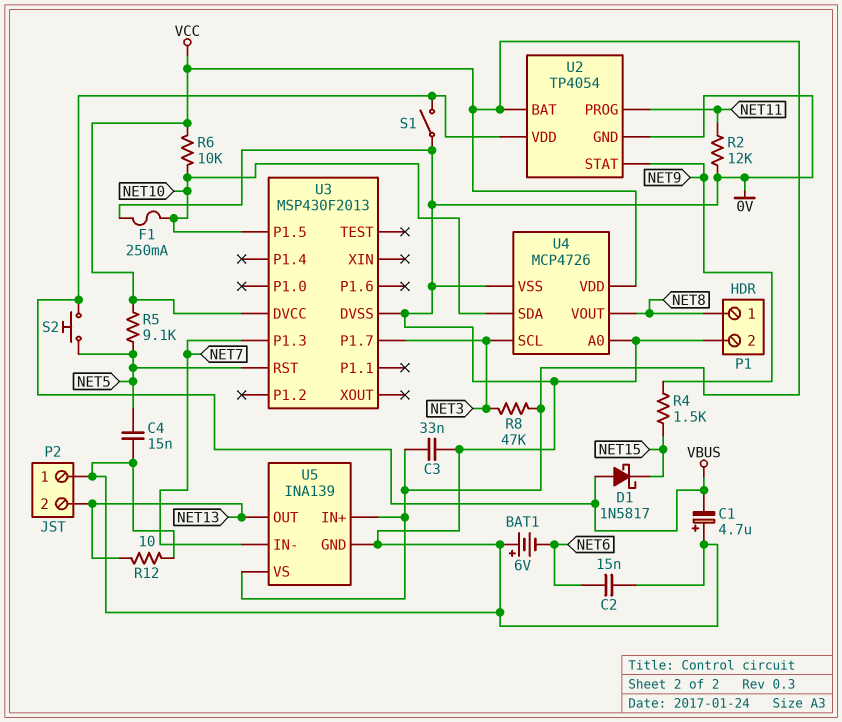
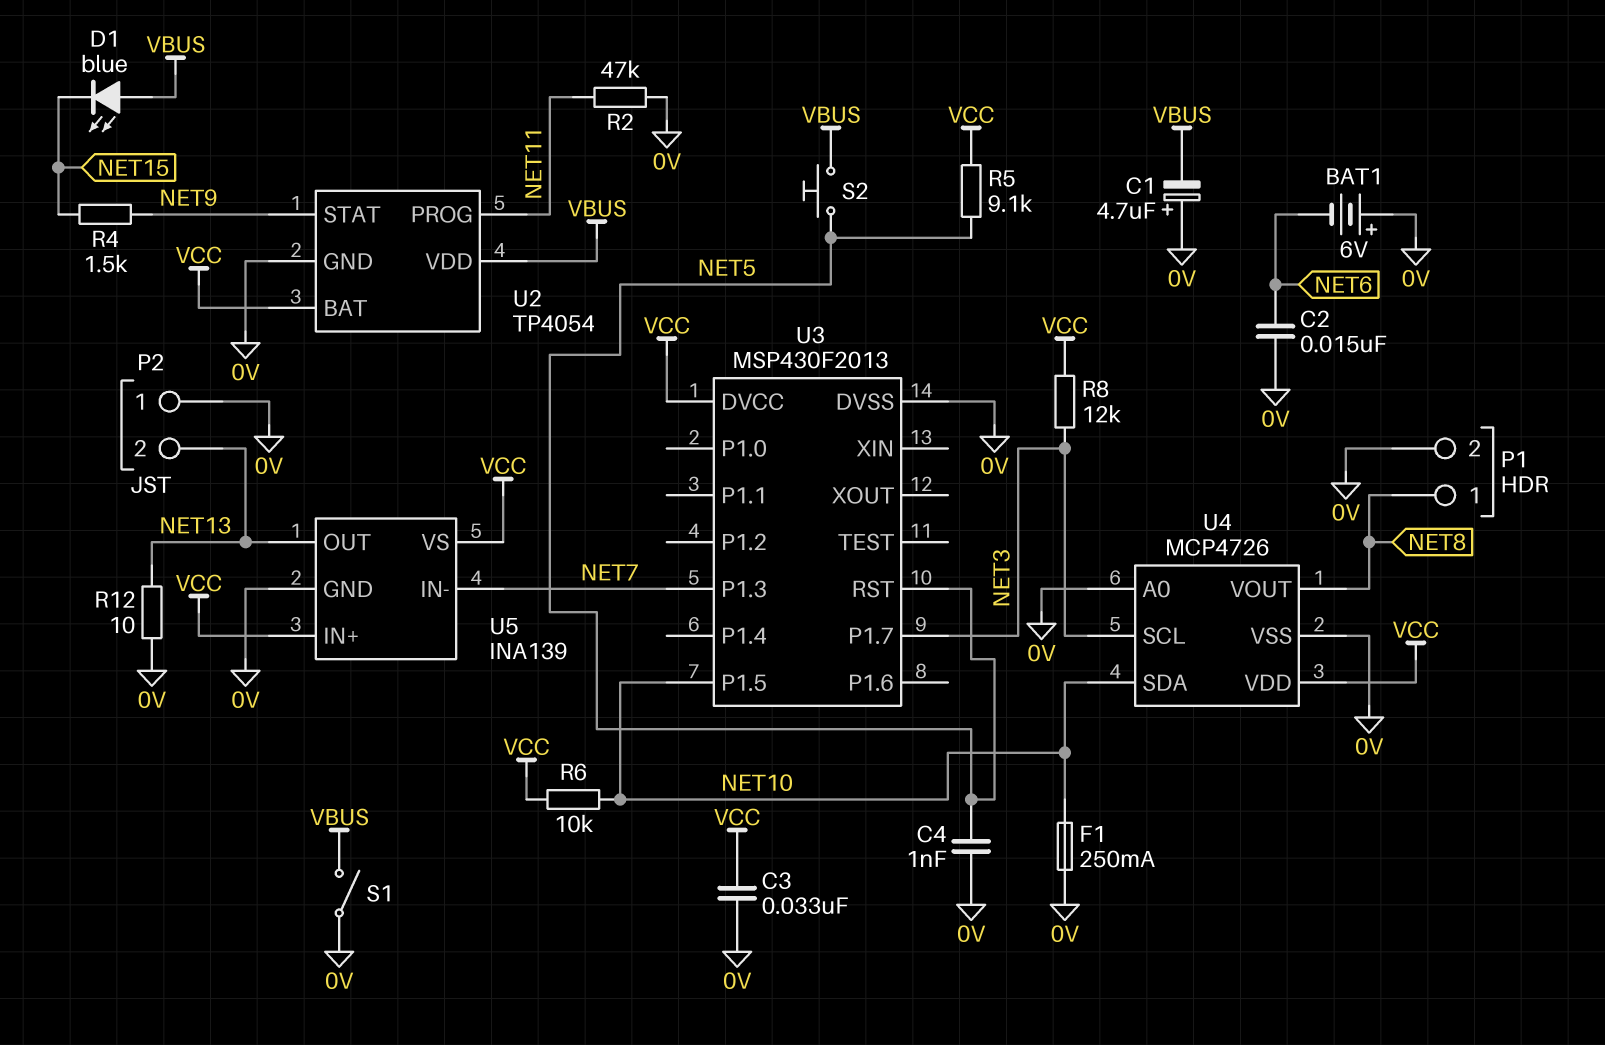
C4: 15nF (0V, NET5) -> 1nF (0V, NET5)
D1: schottky 1N5817 (A VBUS, K NET15) -> LED blue (A VBUS, K NET15)
R2: 12k (0V, NET11) -> 47k (0V, NET11)
R8: 47k (NET3, VCC) -> 12k (NET3, VCC)

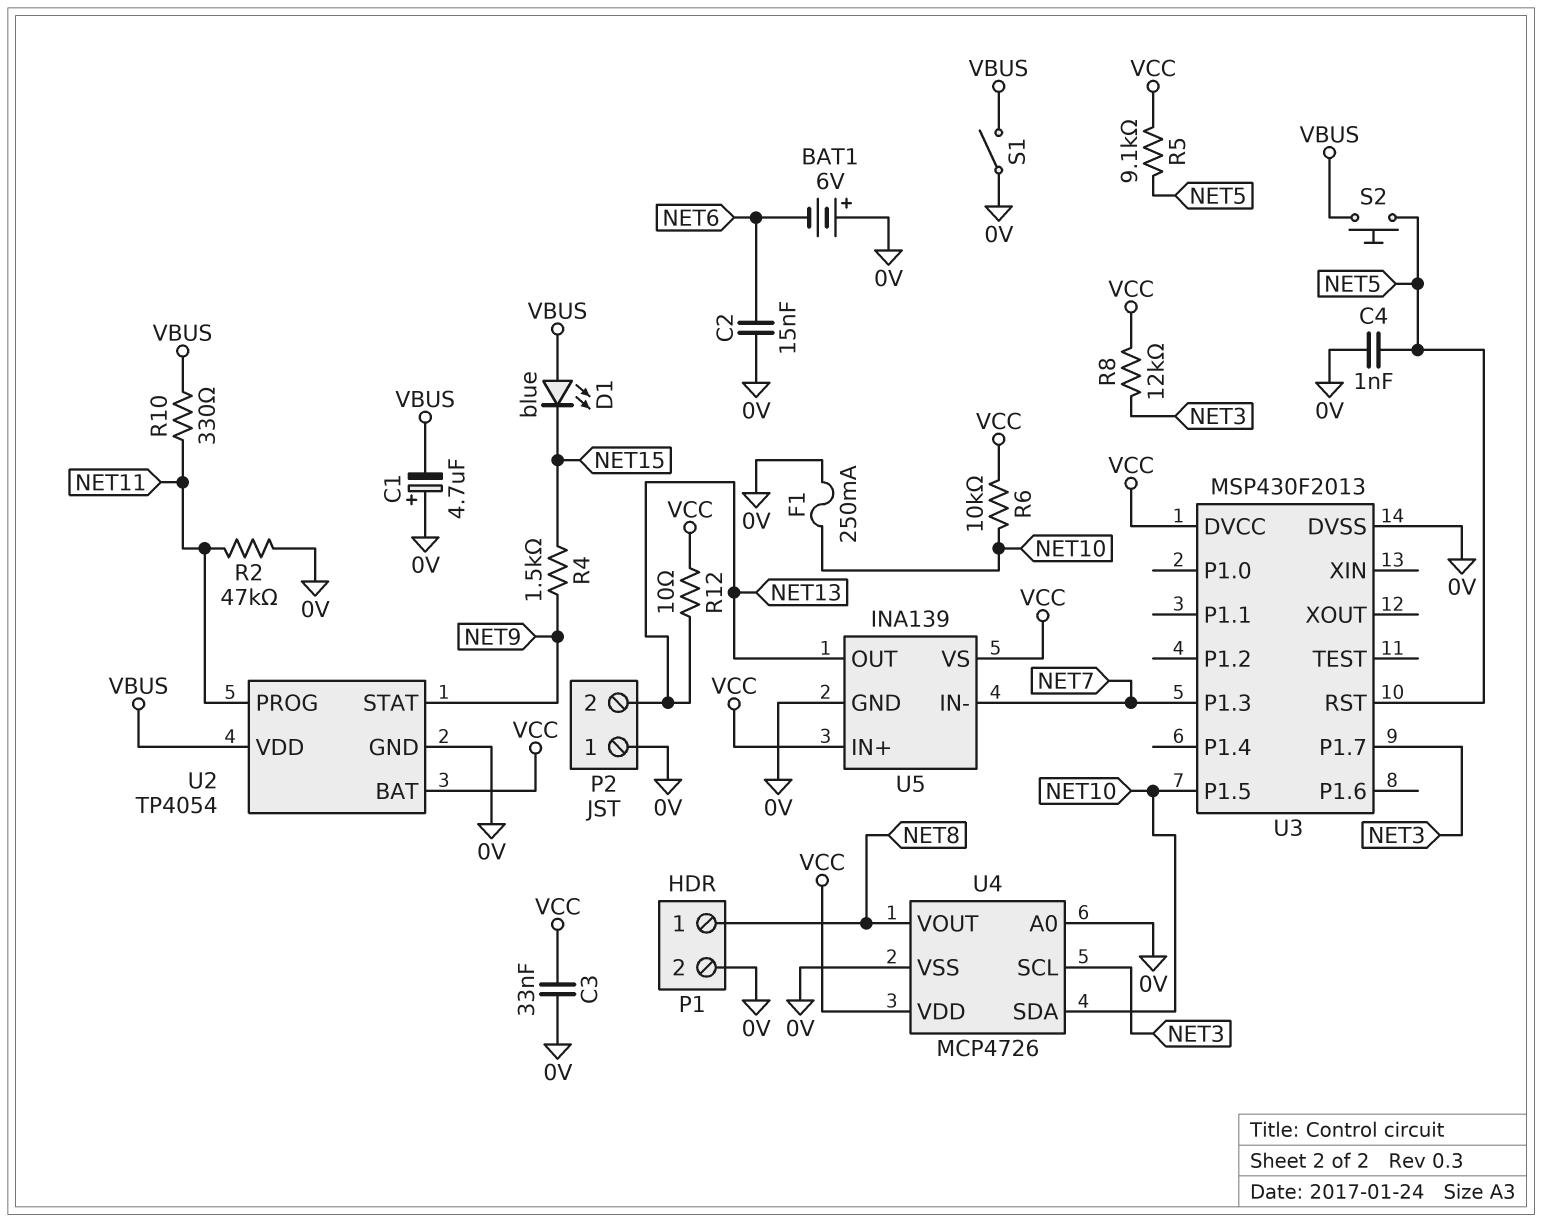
R10: none -> 330 (NET11, VBUS)
R12: 10 (0V, NET13) -> 10 (NET13, VCC)

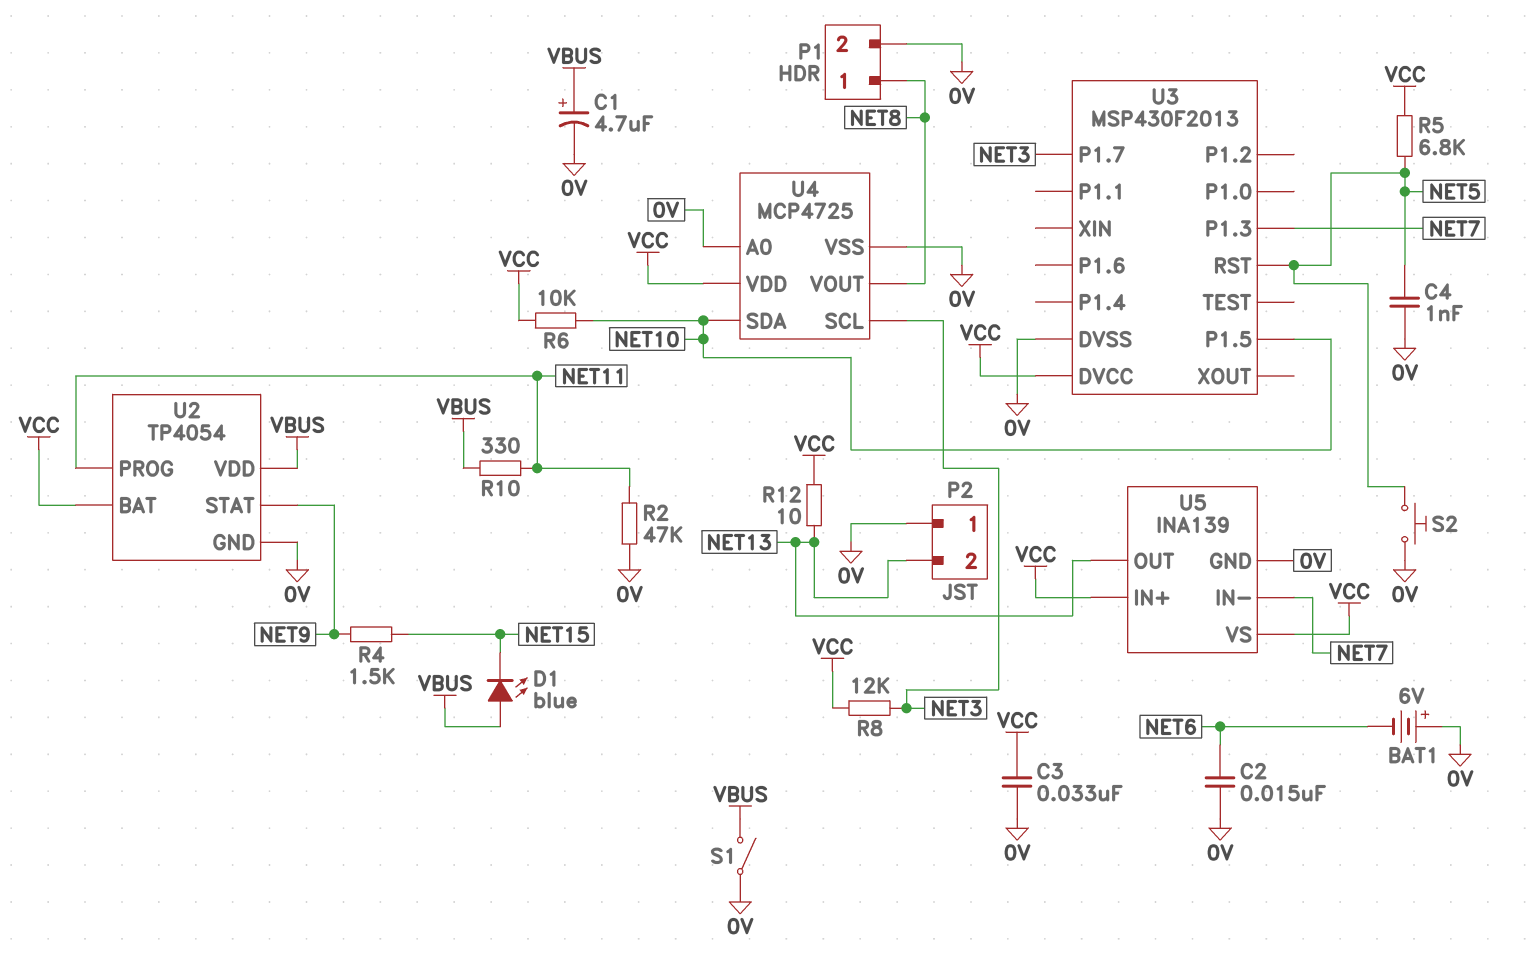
C1: 4.7uF (plus 0V, minus VBUS) -> 4.7uF (plus VBUS, minus 0V)
F1: 250mA (0V, NET10) -> none
R5: 9.1k (NET5, VCC) -> 6.8k (NET5, VCC)
S2: button (NET5, VBUS) -> button (0V, NET5)
U4: MCP4726 -> MCP4725

